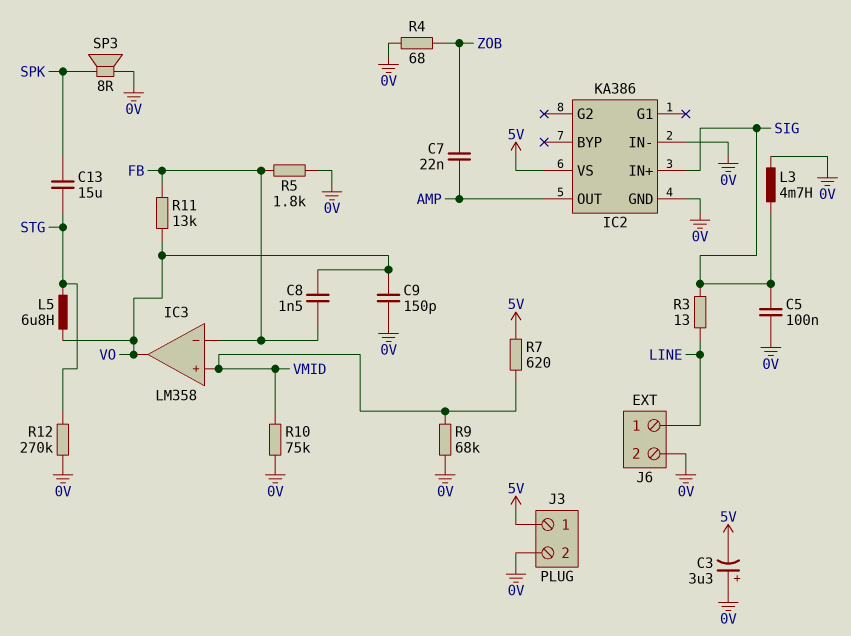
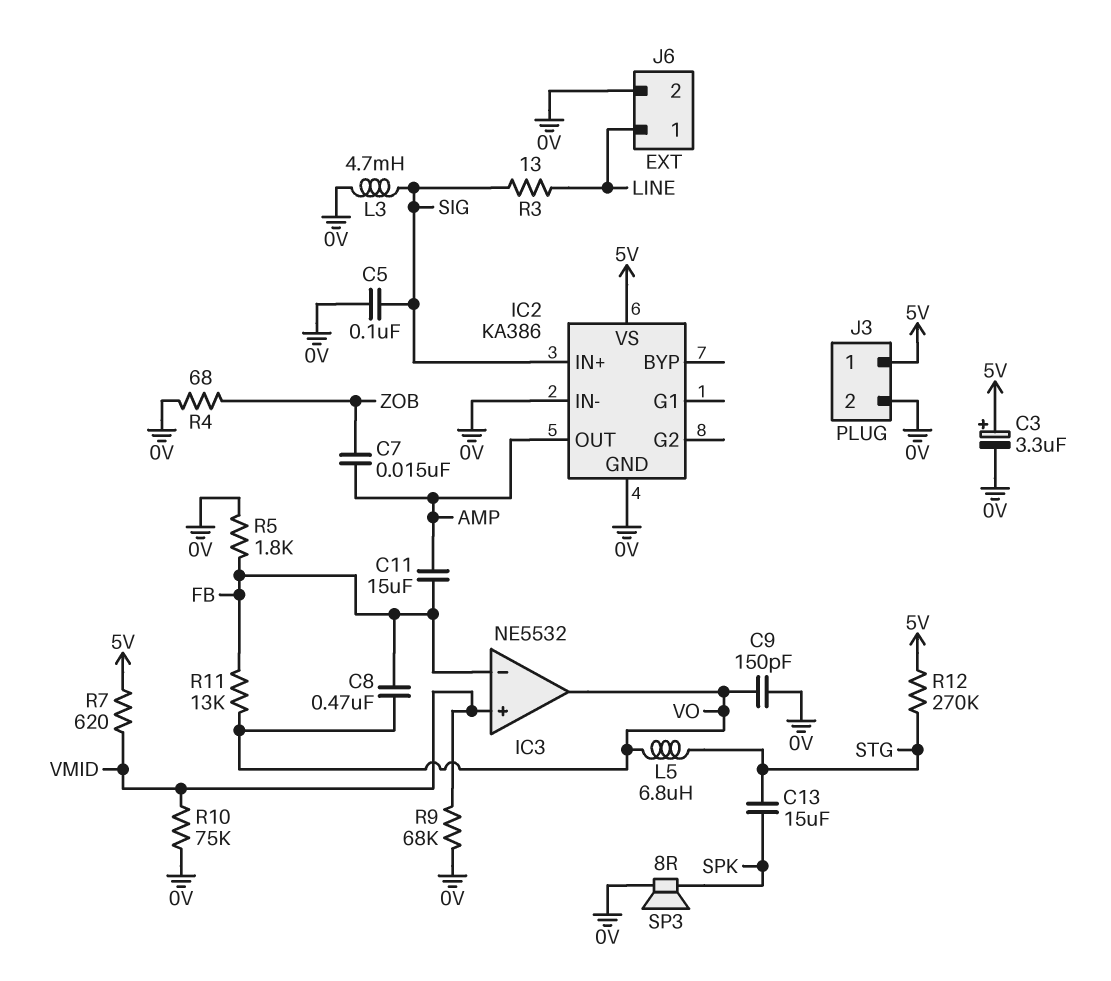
C3: 3.3uF (plus 0V, minus 5V) -> 3.3uF (plus 5V, minus 0V)
C7: 22nF (AMP, ZOB) -> 15nF (AMP, ZOB)
C8: 1.5nF (FB, VO) -> 470nF (FB, VO)
C11: none -> 15uF (AMP, FB)
IC3: LM358 -> NE5532
R12: 270k (0V, STG) -> 270k (5V, STG)

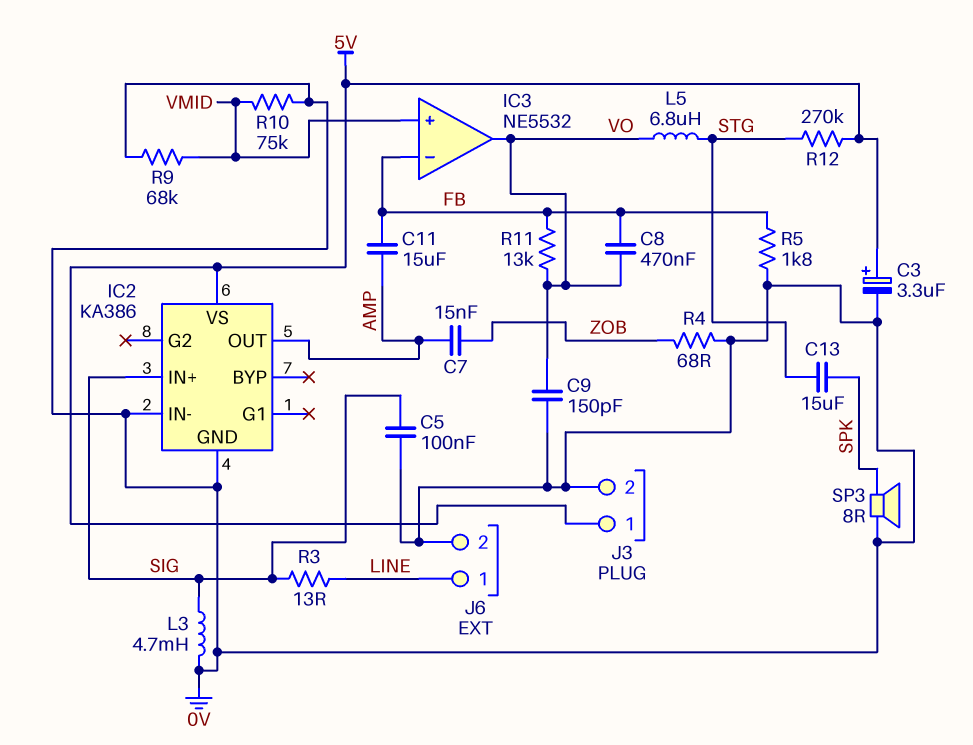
R7: 620 (5V, VMID) -> none

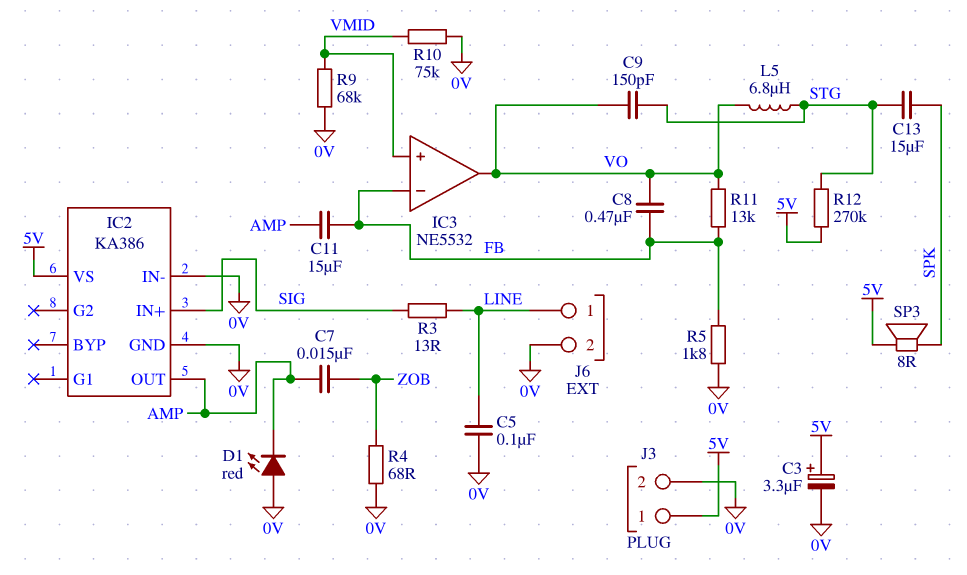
C5: 100nF (0V, SIG) -> 100nF (0V, LINE)
C9: 150pF (0V, VO) -> 150pF (STG, VO)
D1: none -> LED red (A 0V, K AMP)
L3: 4.7mH (0V, SIG) -> none
SP3: speaker 8R (0V, SPK) -> speaker 8R (5V, SPK)

